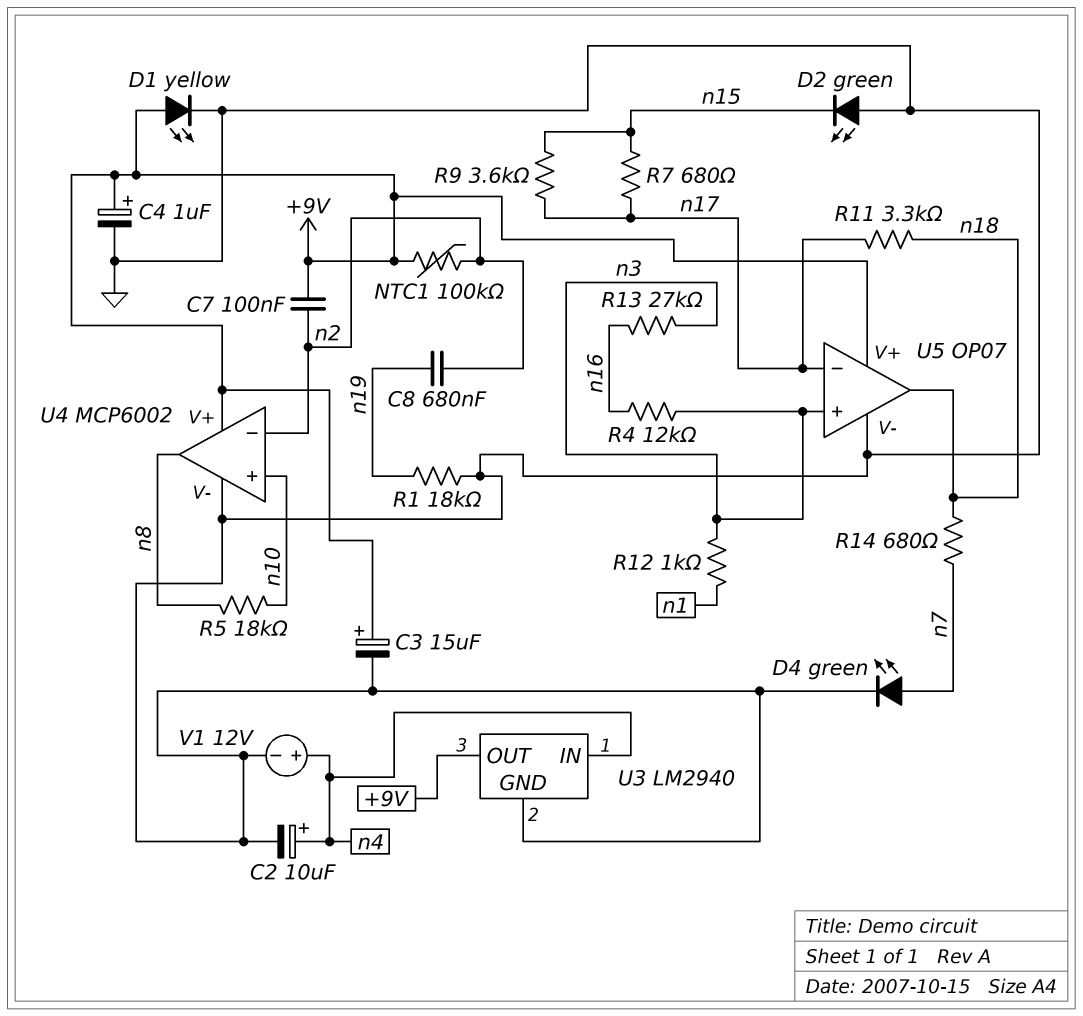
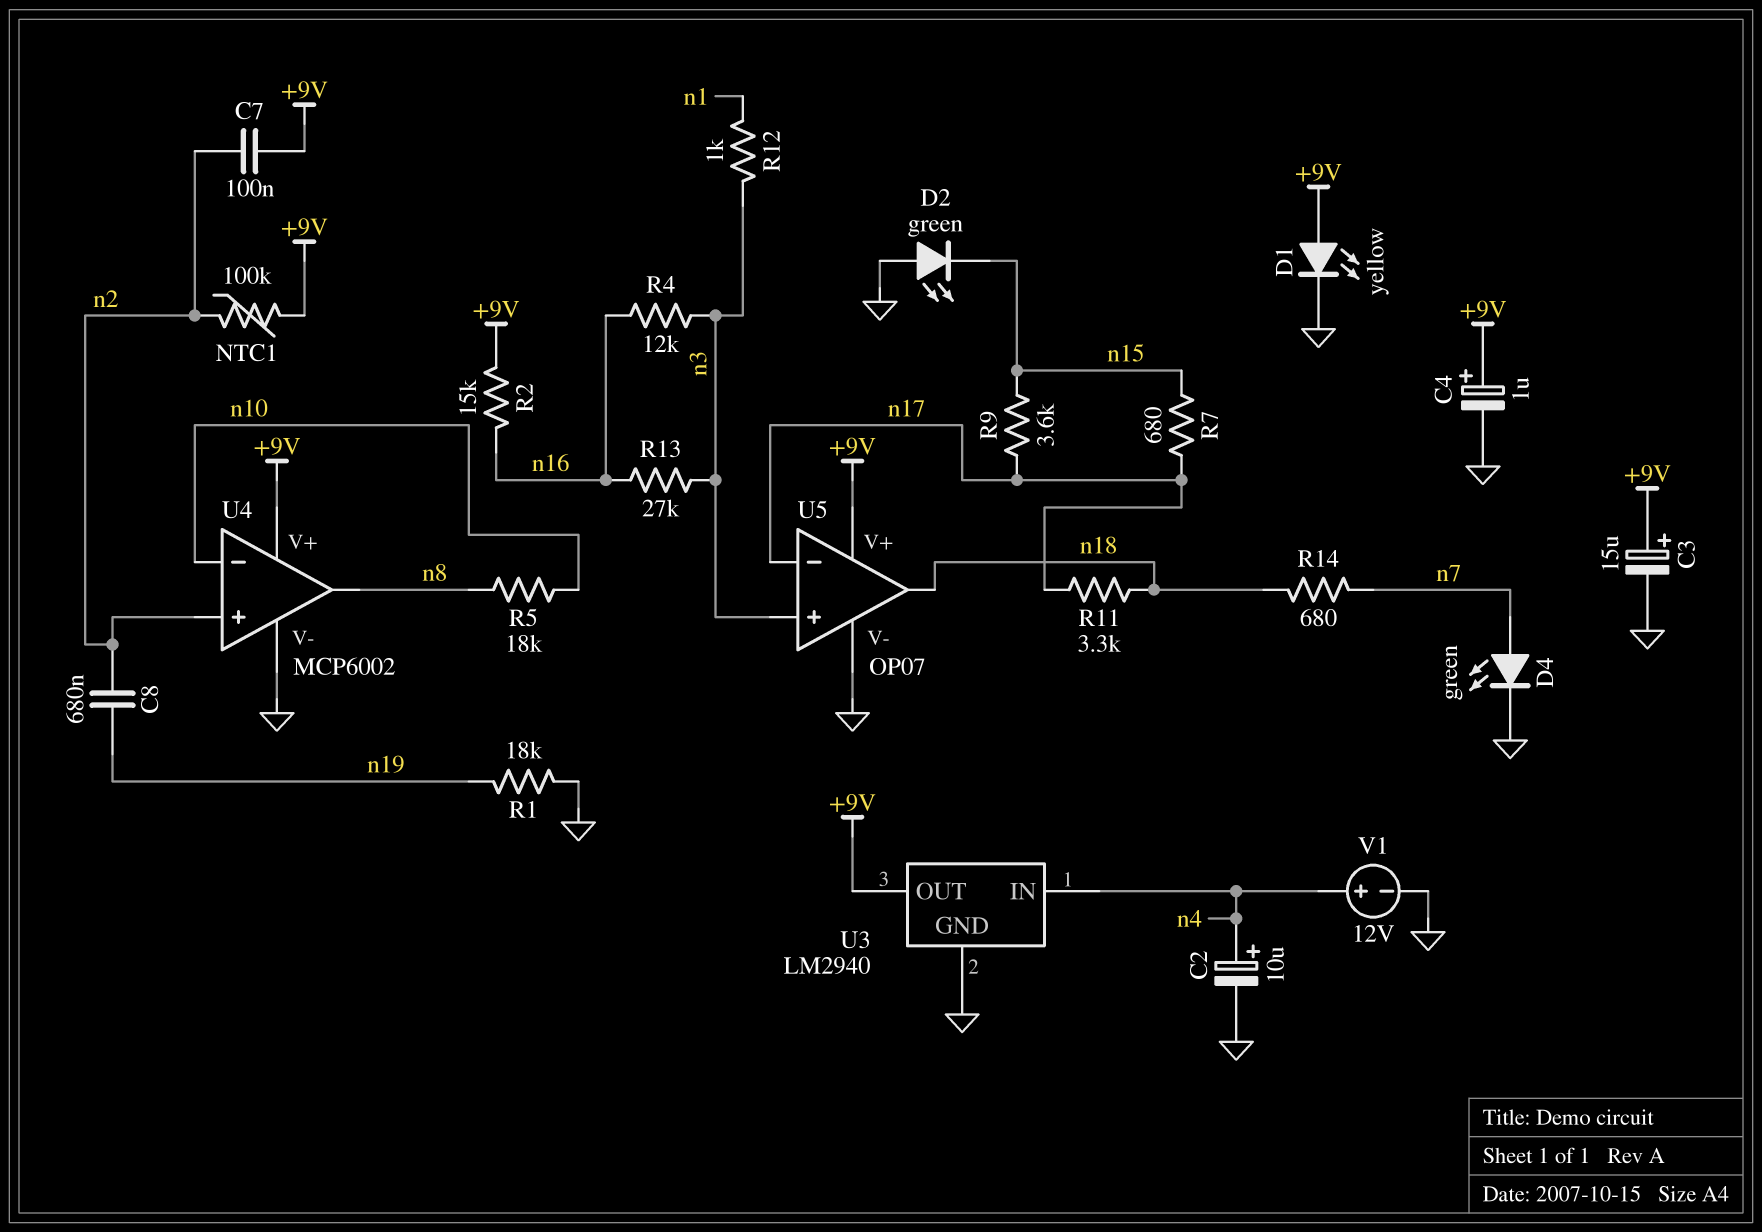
R2: none -> 15k (+9V, n16)
U4 pin in+: n10 -> n2
U4 pin in-: n2 -> n10

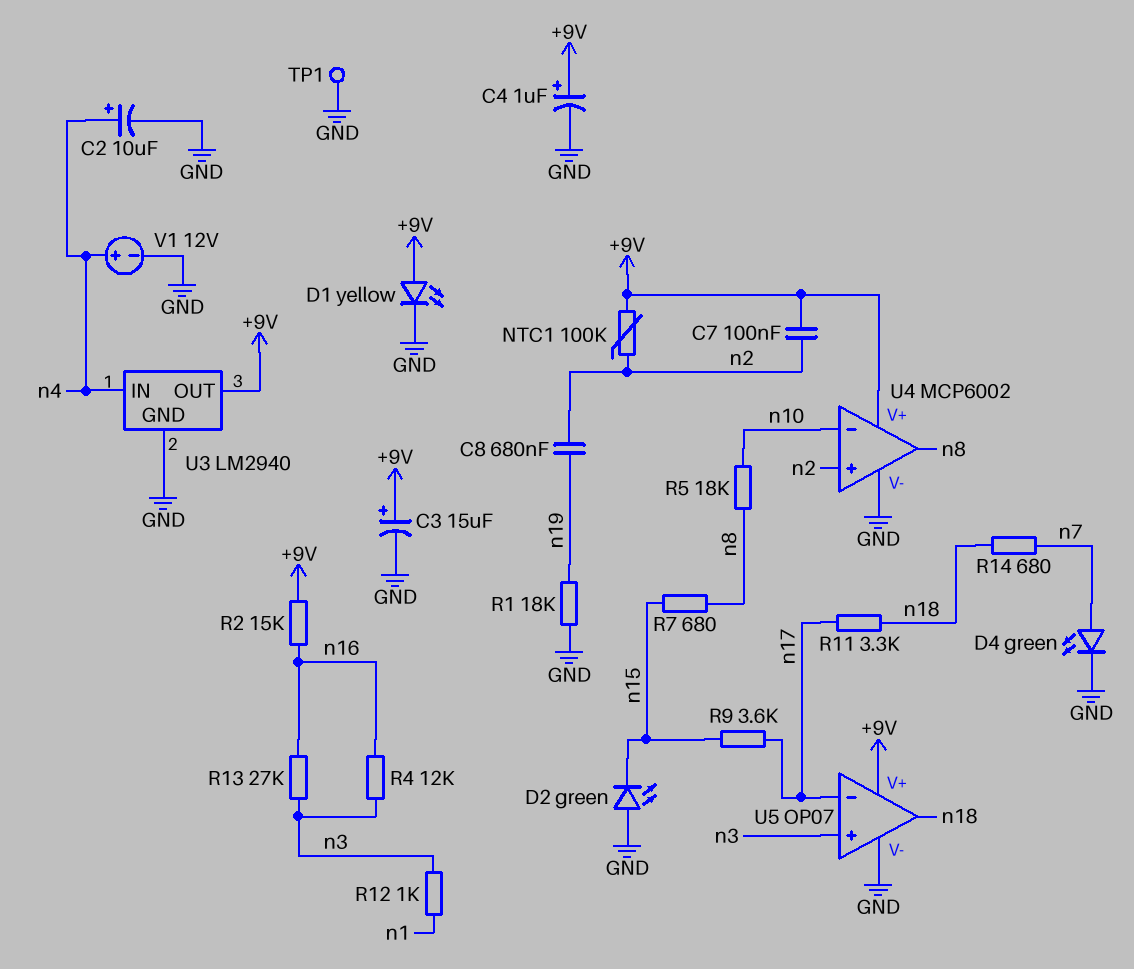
R7: 680 (n15, n17) -> 680 (n8, n15)
TP1: none -> test point (GND)

